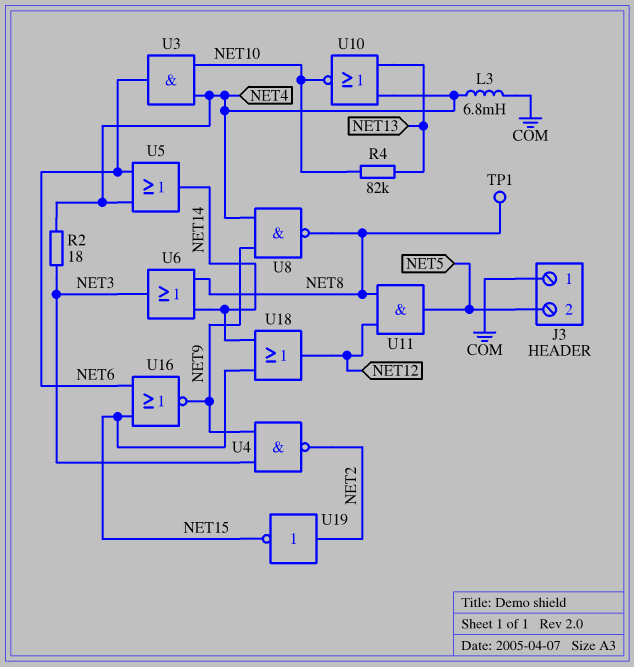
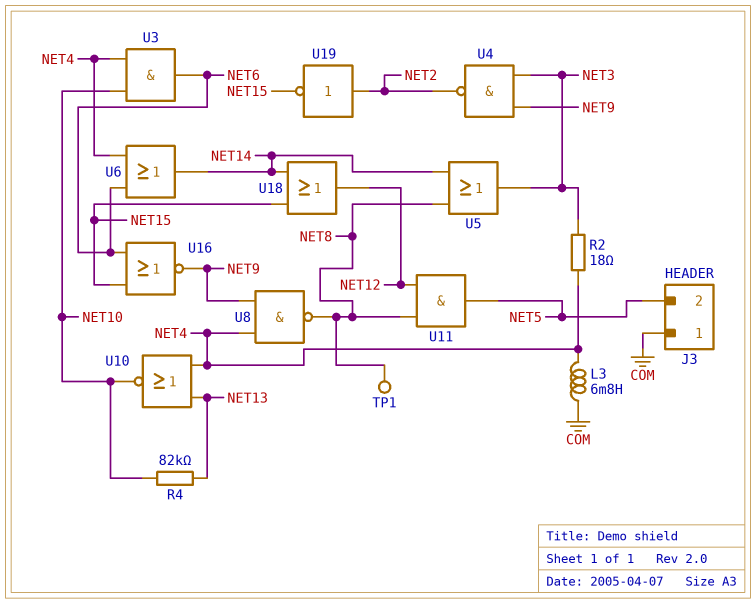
U5: OR (in NET4, in NET6, out NET14) -> OR (in NET8, in NET14, out NET3)
U6: OR (in NET8, in NET14, out NET3) -> OR (in NET4, in NET6, out NET14)

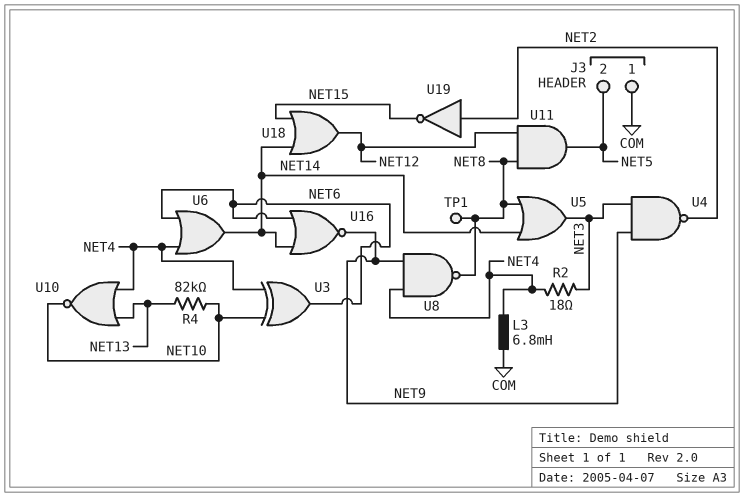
U3: AND (in NET4, in NET10, out NET6) -> XOR (in NET4, in NET10, out NET6)
U16: NOR (in NET6, in NET15, out NET9) -> NOR (in NET6, in NET14, out NET9)

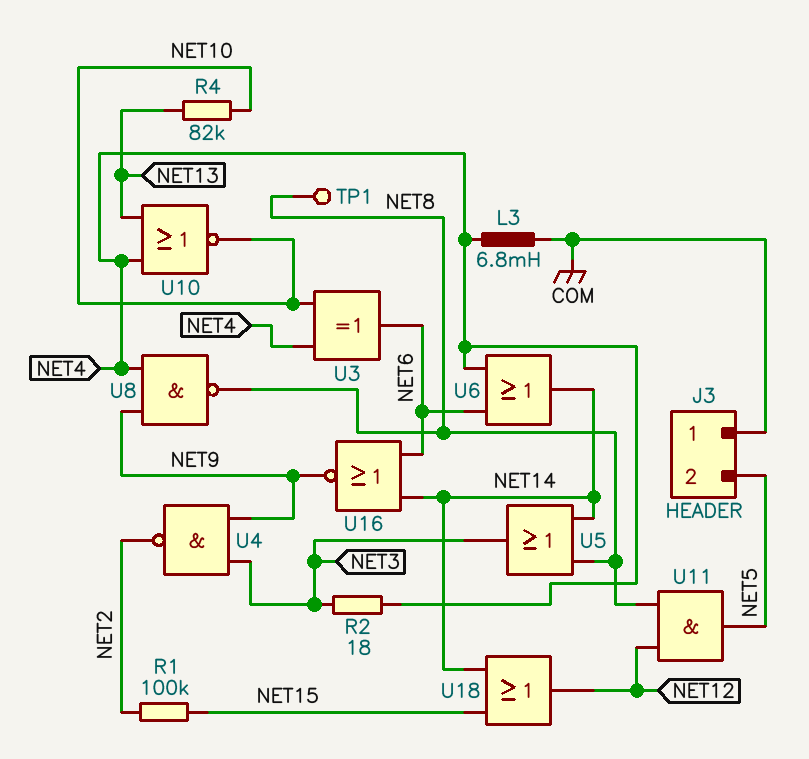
R1: none -> 100k (NET2, NET15)
U19: NOT (in NET2, out NET15) -> none

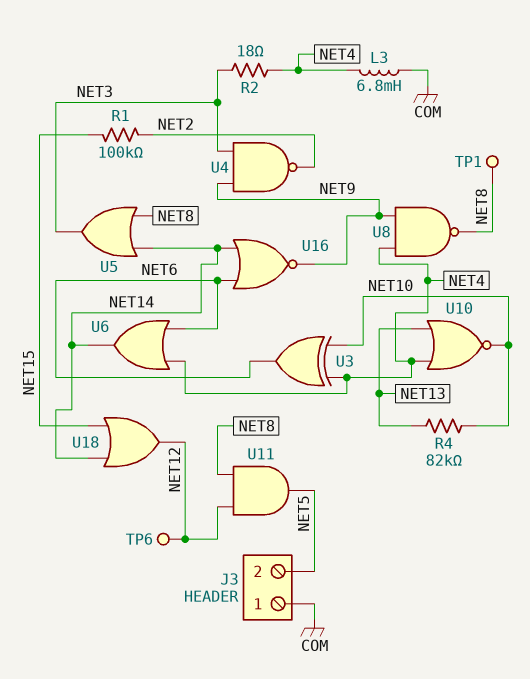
TP6: none -> test point (NET12)

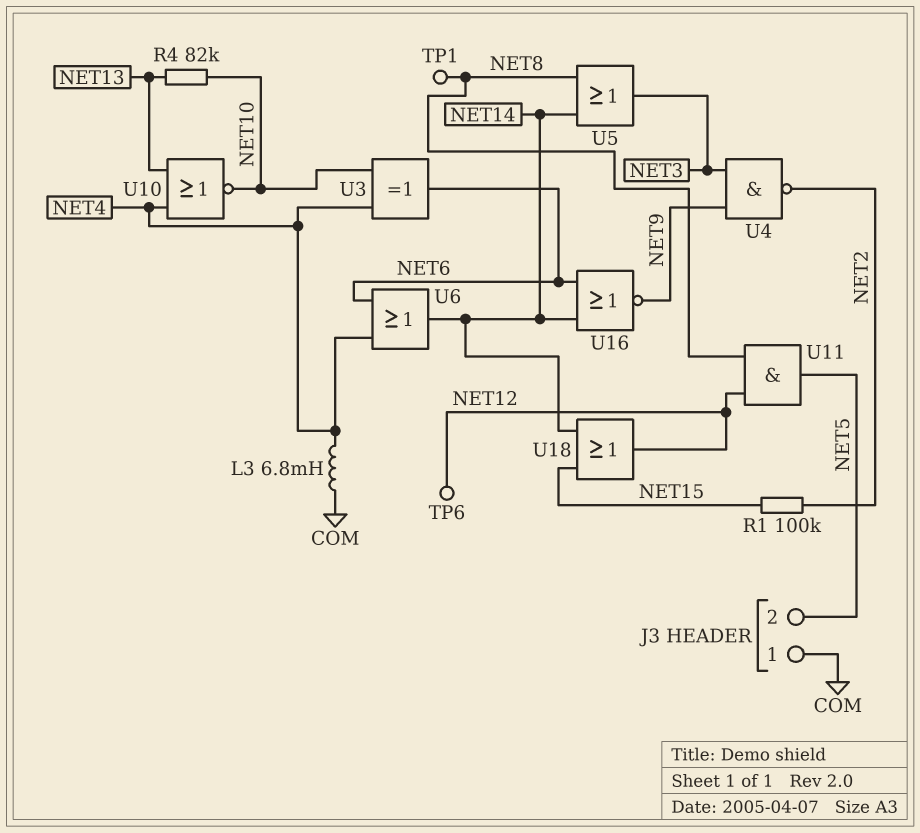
R2: 18 (NET3, NET4) -> none
U8: NAND (in NET4, in NET9, out NET8) -> none

